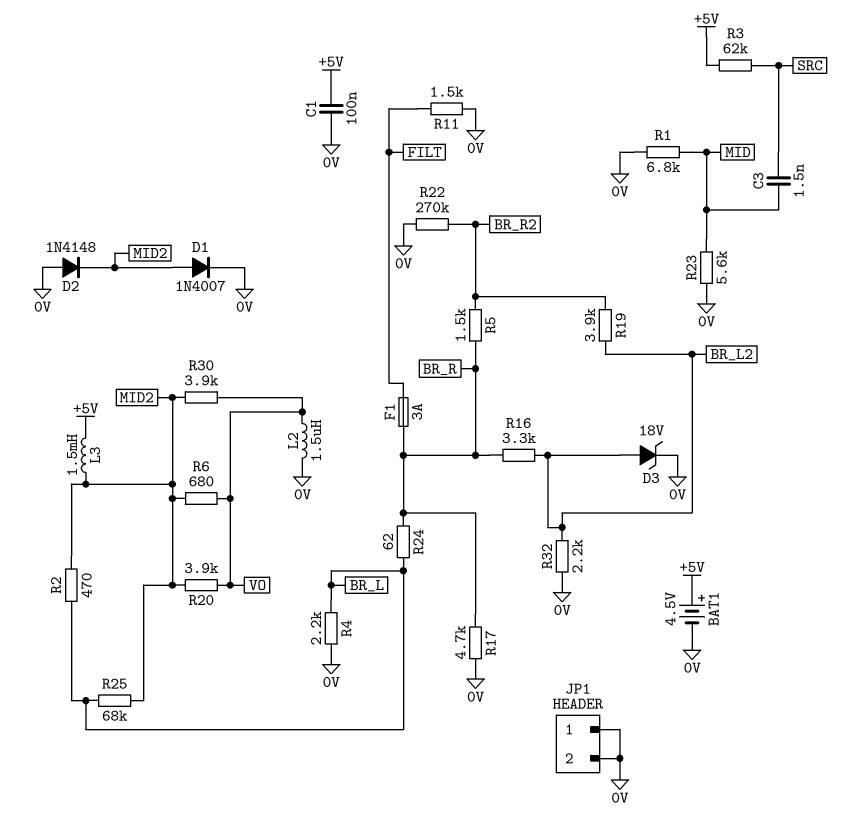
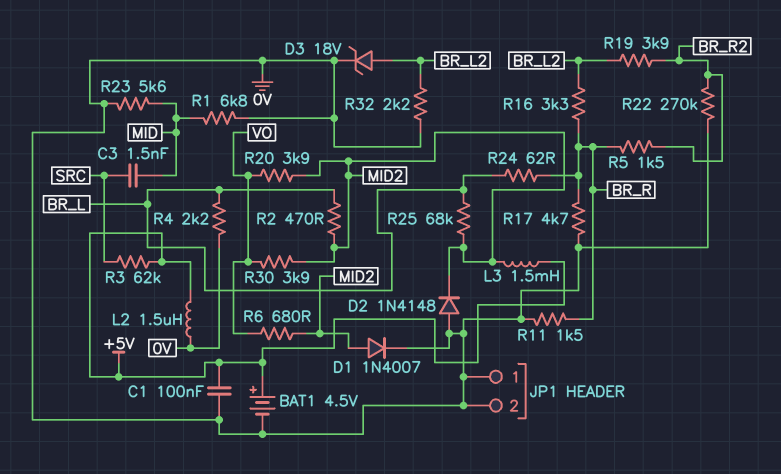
F1: 3A (BR_R, FILT) -> none
L2: 1.5uH (0V, VO) -> 1.5uH (+5V, 0V)
R11: 1.5k (0V, FILT) -> 1.5k (0V, BR_R)

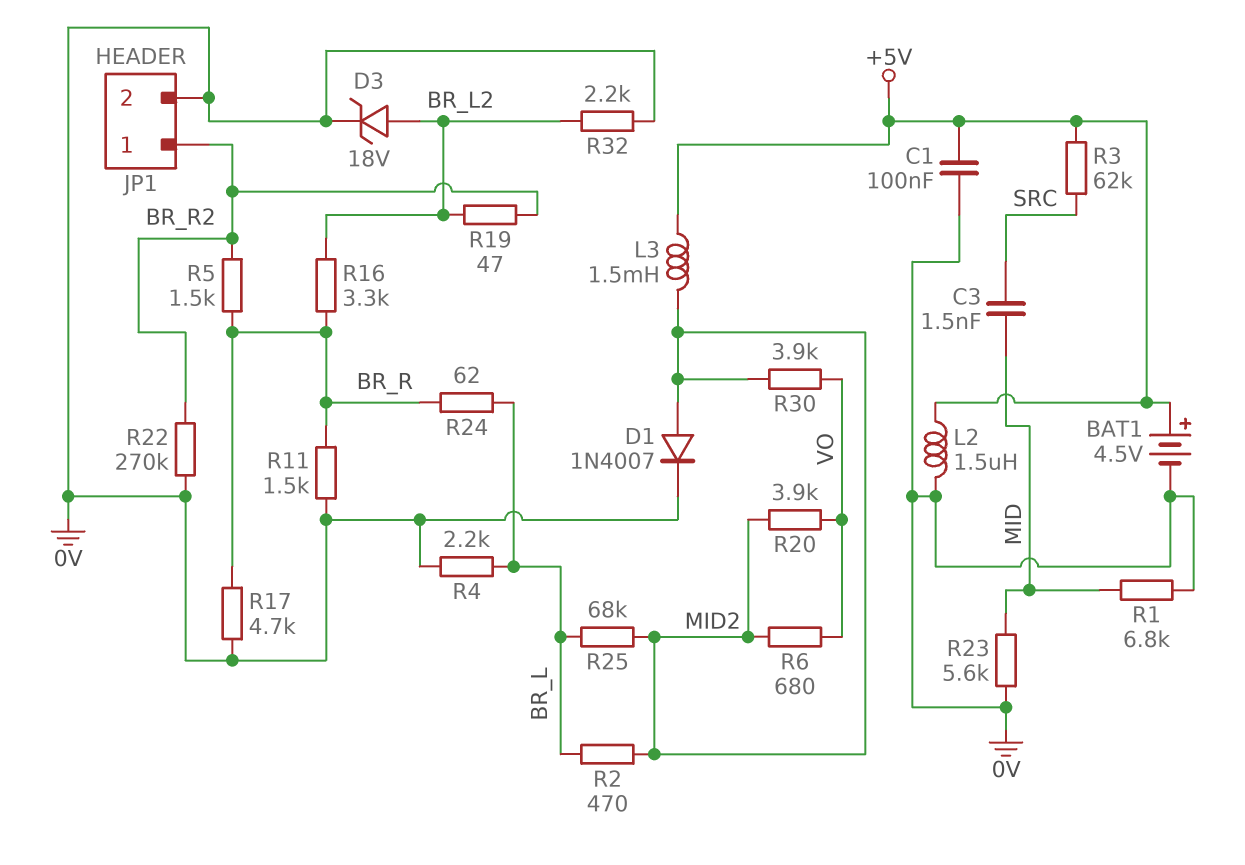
D2: diode 1N4148 (A 0V, K MID2) -> none
JP1 pin 1: 0V -> BR_R2
R19: 3.9k (BR_L2, BR_R2) -> 47 (BR_L2, BR_R2)

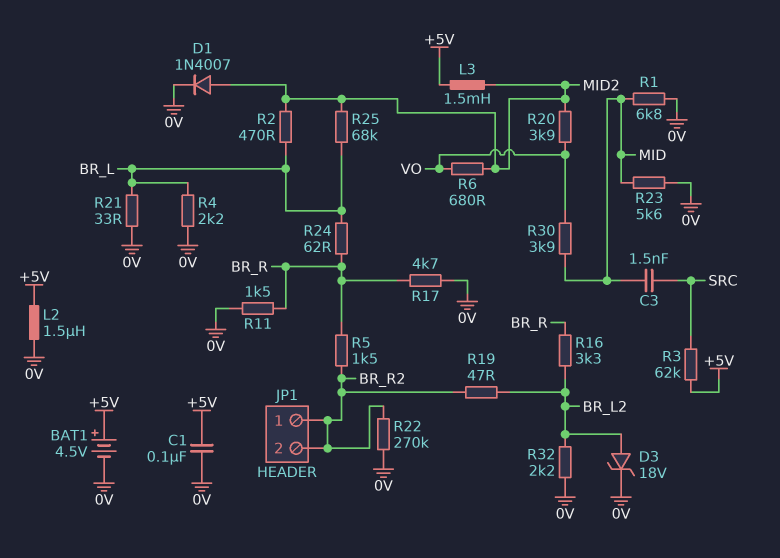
JP1 pin 2: 0V -> BR_R2
R21: none -> 33 (0V, BR_L)
R30: 3.9k (MID2, VO) -> 3.9k (MID, VO)

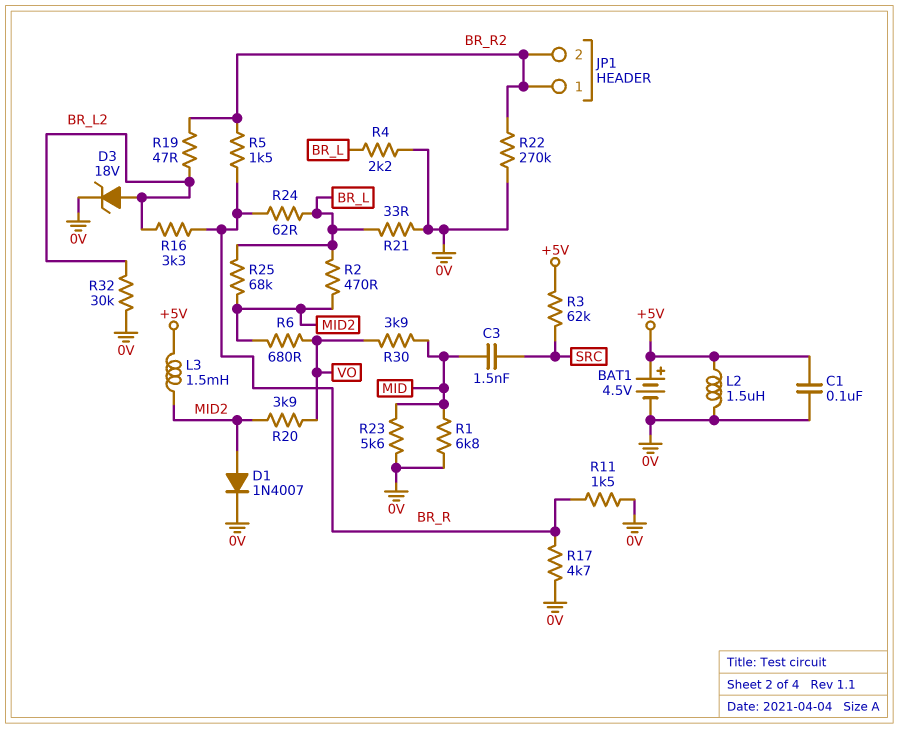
R32: 2.2k (0V, BR_L2) -> 30k (0V, BR_L2)

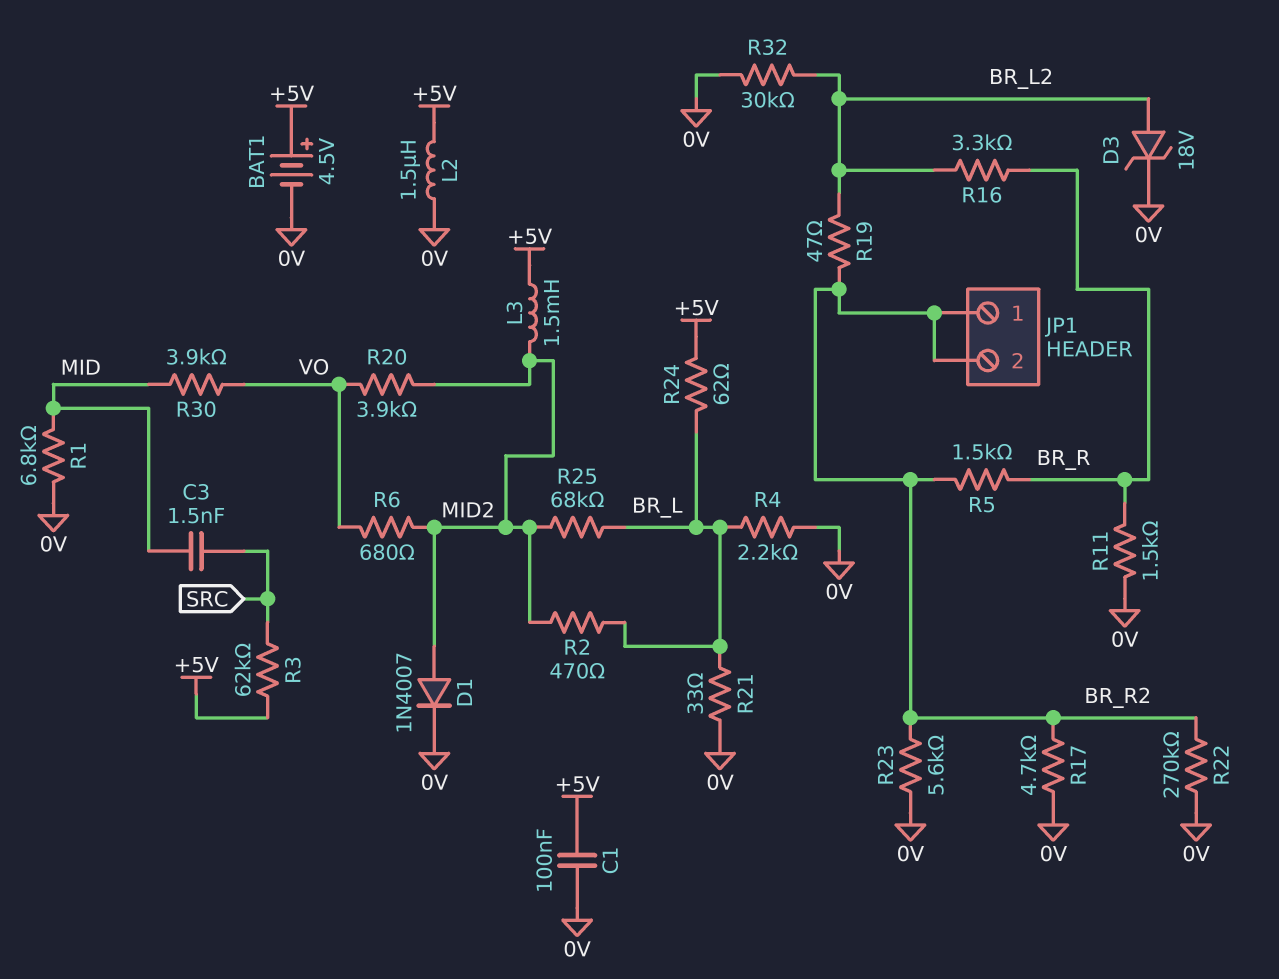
R17: 4.7k (0V, BR_R) -> 4.7k (0V, BR_R2)
R23: 5.6k (0V, MID) -> 5.6k (0V, BR_R2)
R24: 62 (BR_L, BR_R) -> 62 (+5V, BR_L)

